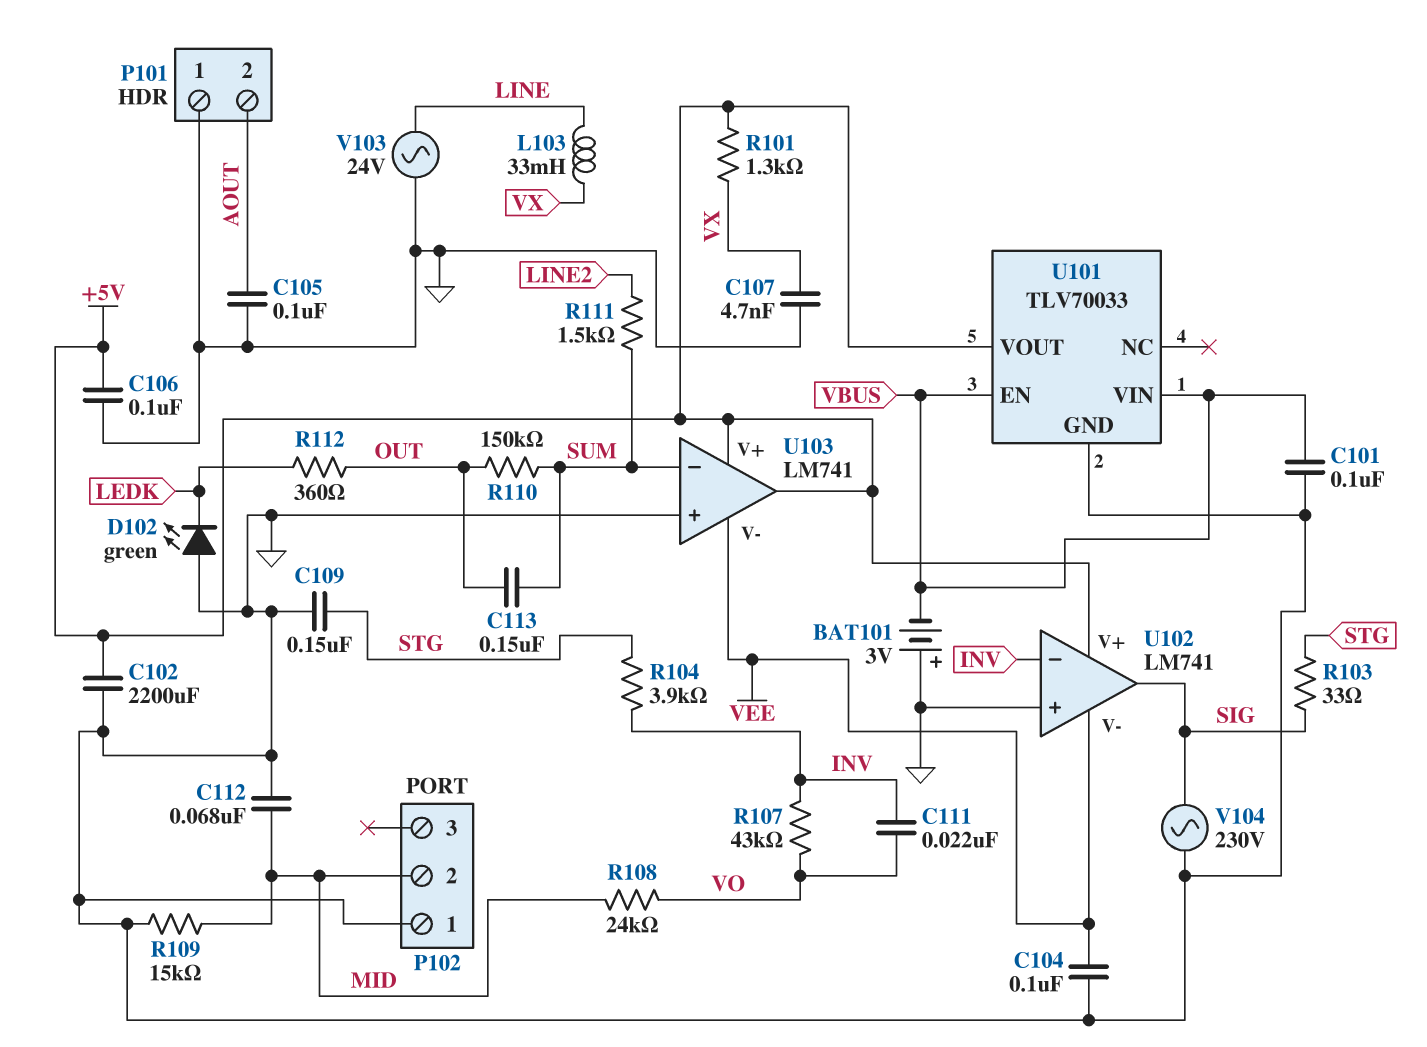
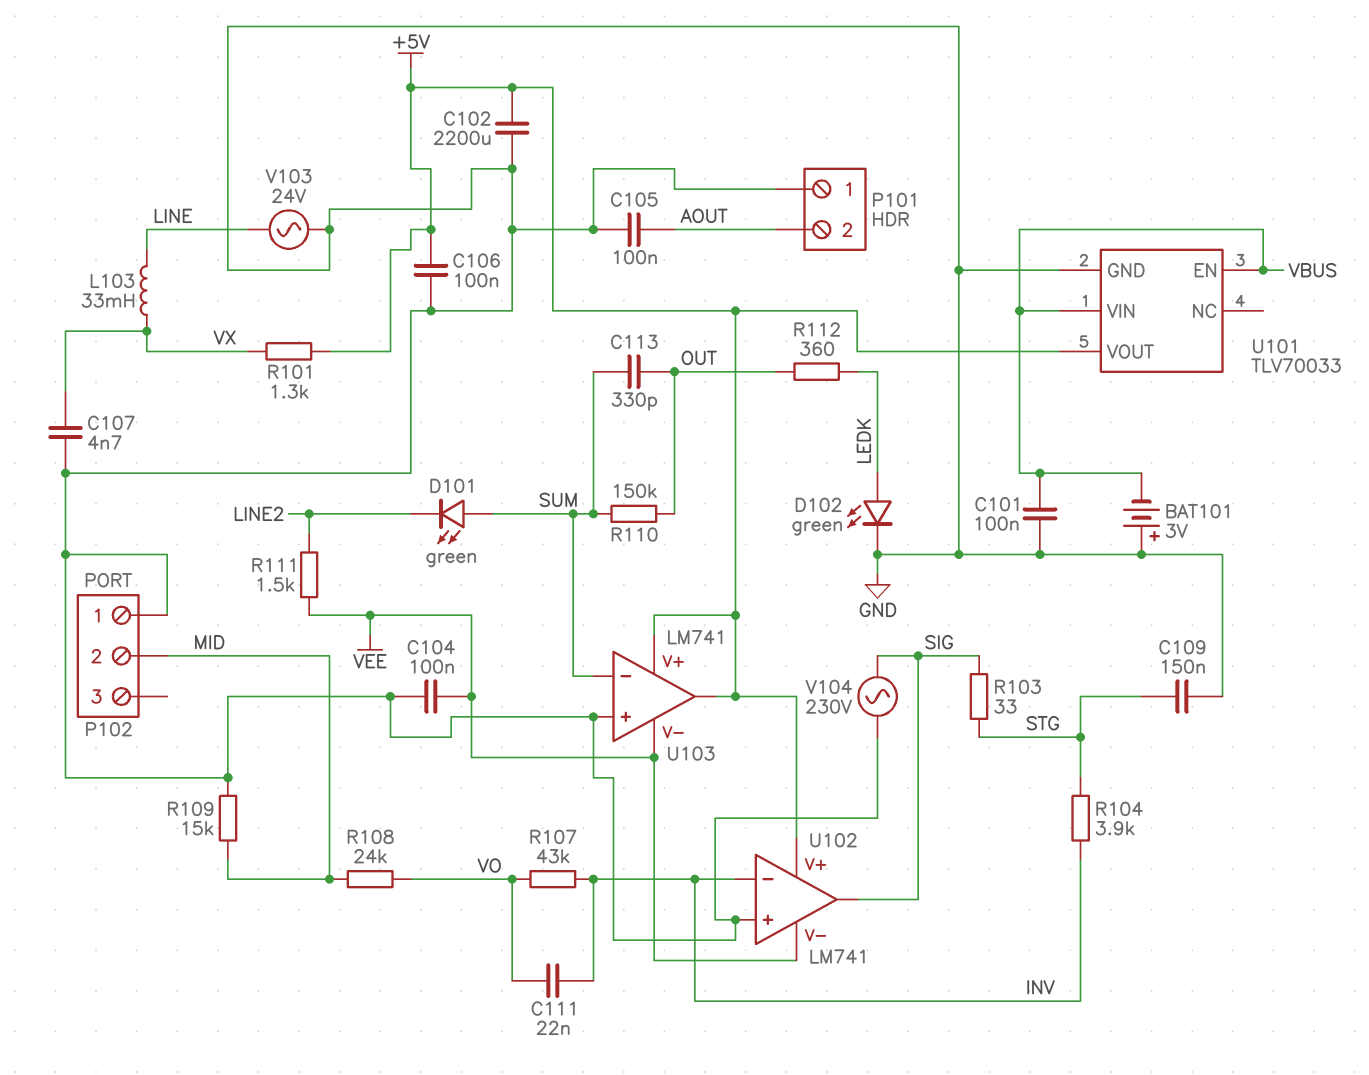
C112: 68nF (GND, MID) -> none
C113: 150nF (OUT, SUM) -> 330pF (OUT, SUM)
D101: none -> LED green (A SUM, K LINE2)
D102: LED green (A GND, K LEDK) -> LED green (A LEDK, K GND)
R111: 1.5k (LINE2, SUM) -> 1.5k (LINE2, VEE)

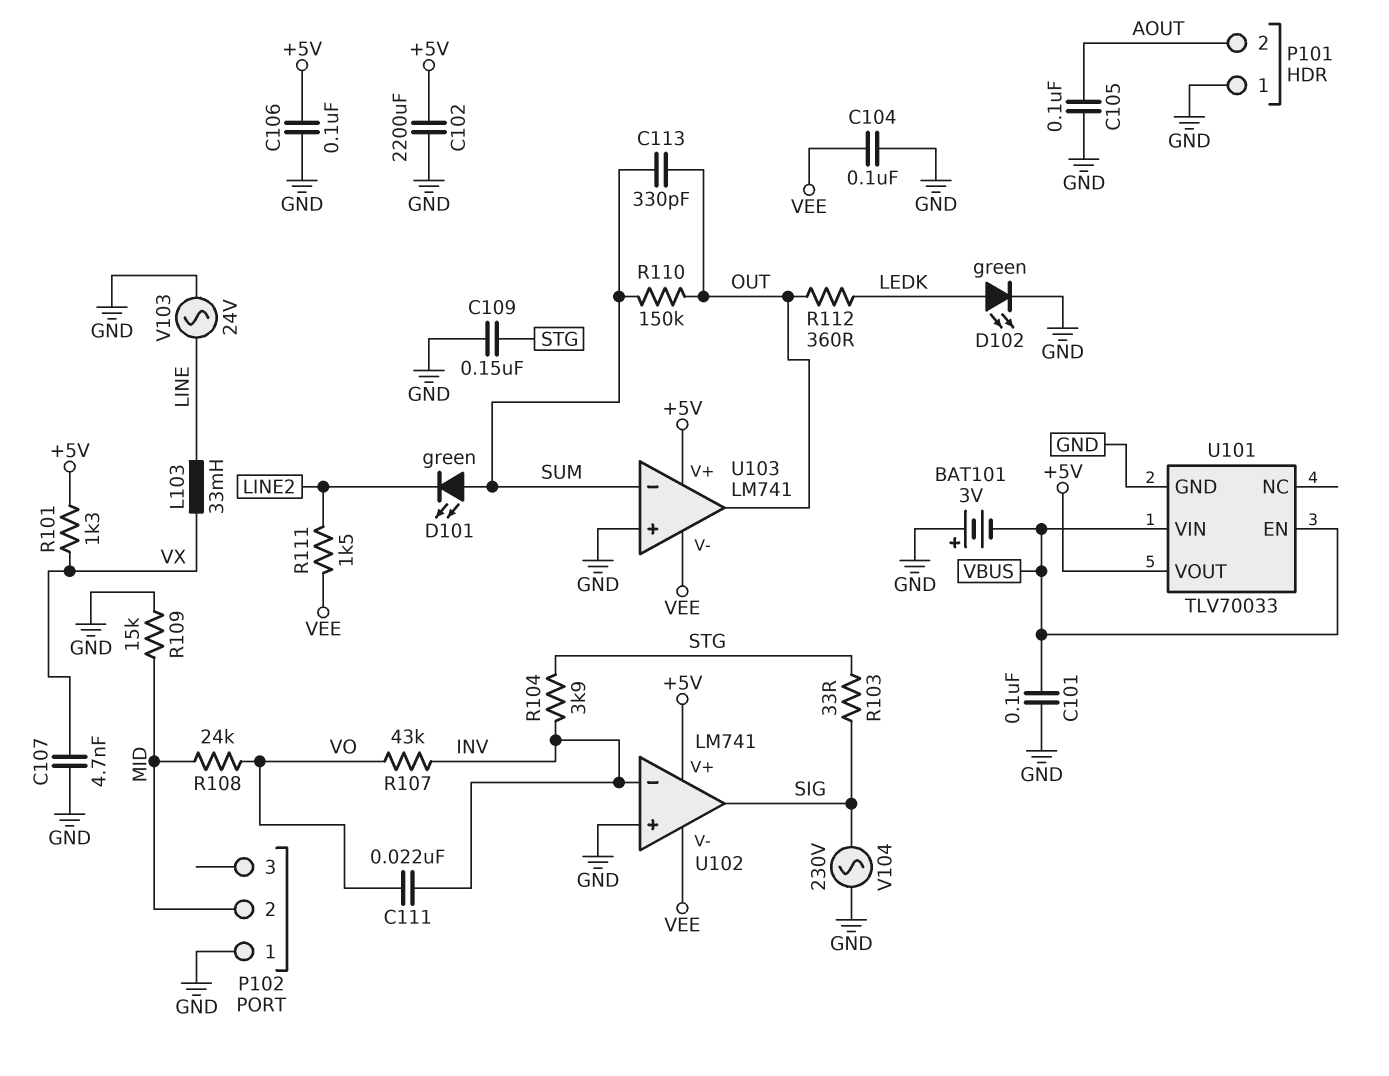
U103 pin out: +5V -> OUT

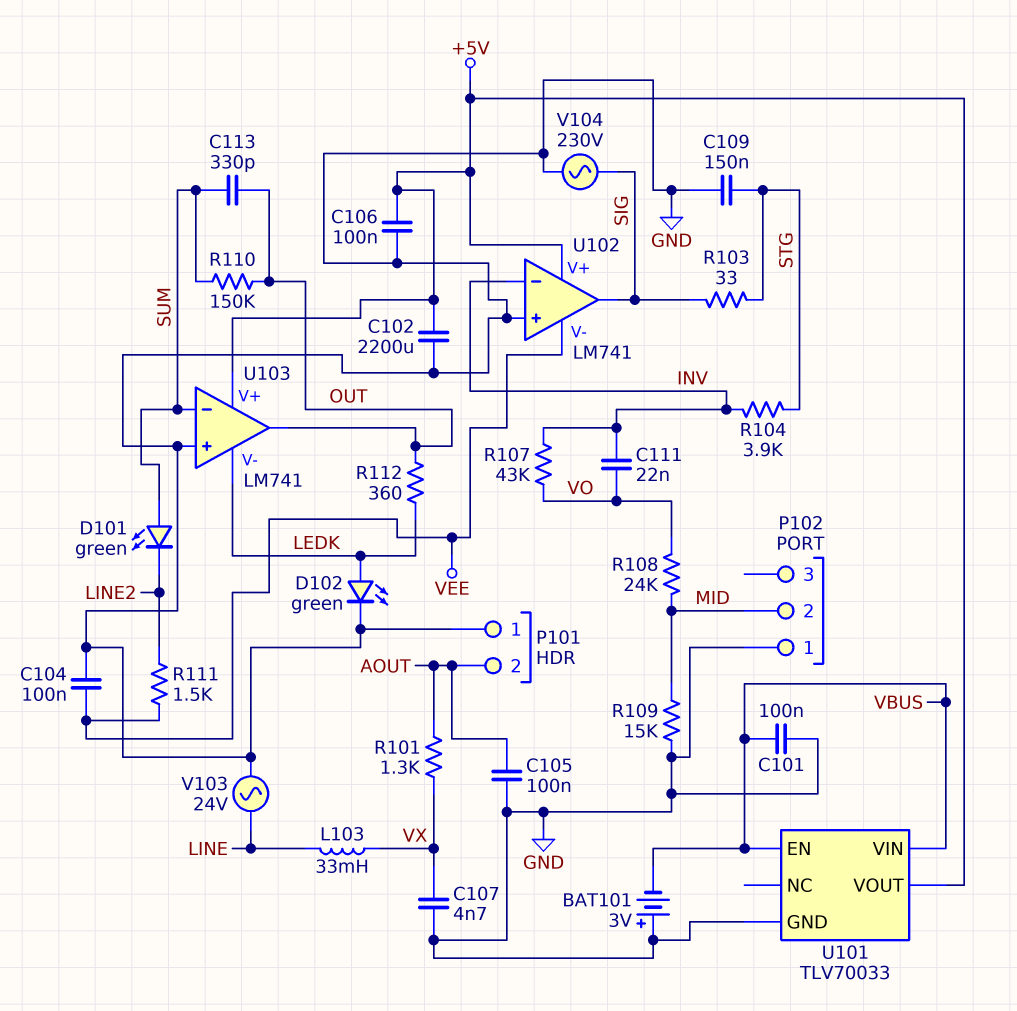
R101: 1.3k (+5V, VX) -> 1.3k (AOUT, VX)
U103 pin V-: VEE -> LEDK

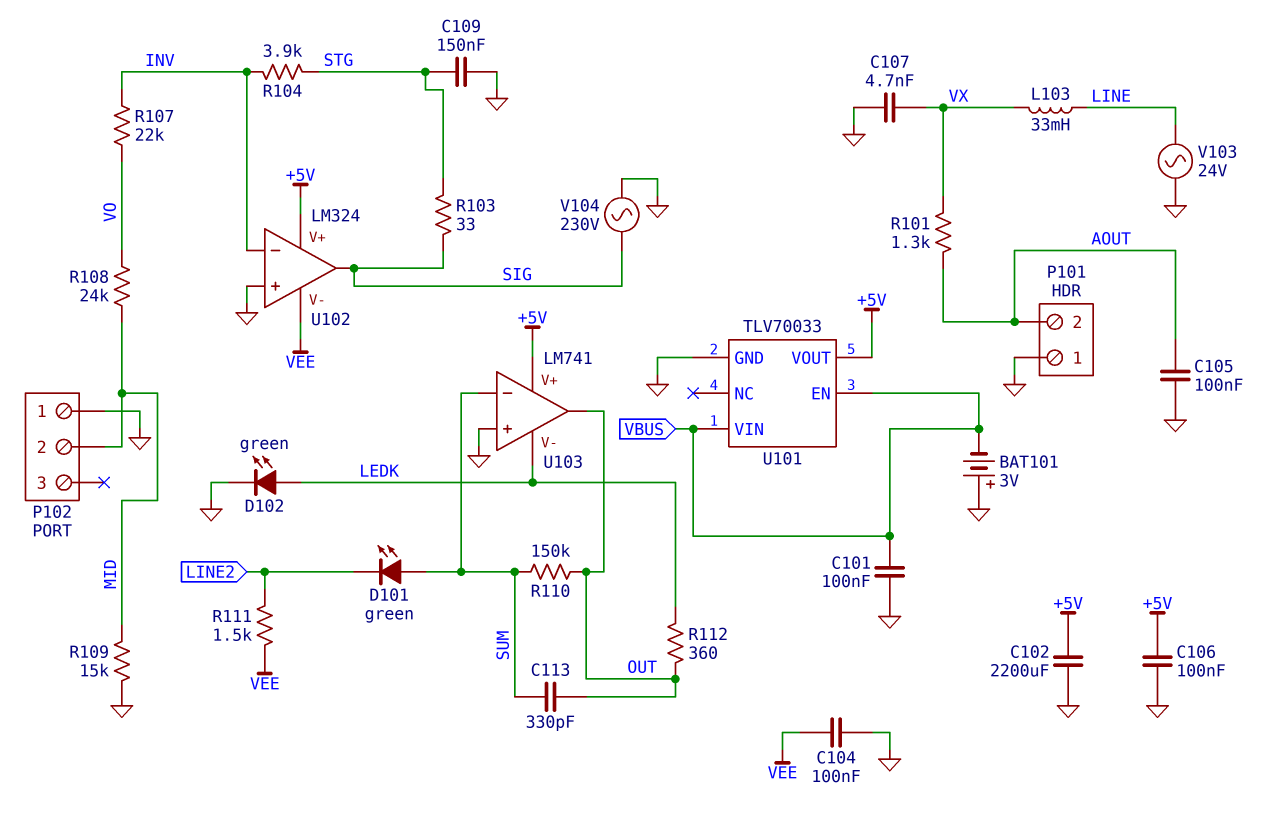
C111: 22nF (INV, VO) -> none
R107: 43k (INV, VO) -> 22k (INV, VO)
U102: LM741 -> LM324

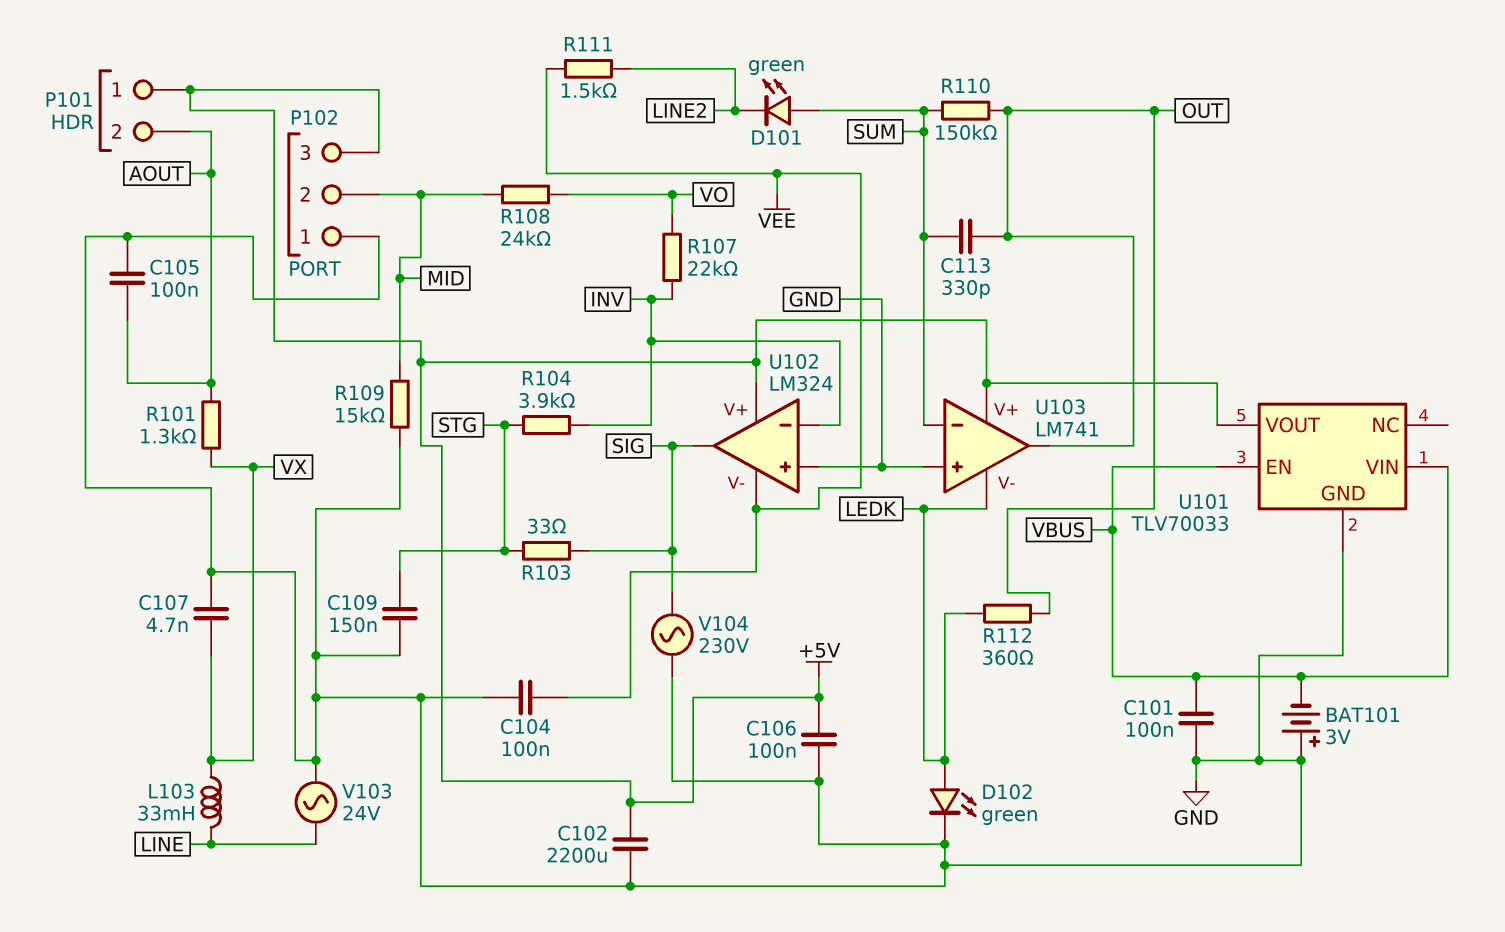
P101 pin 1: GND -> +5V
P102 pin 3: none -> +5V

